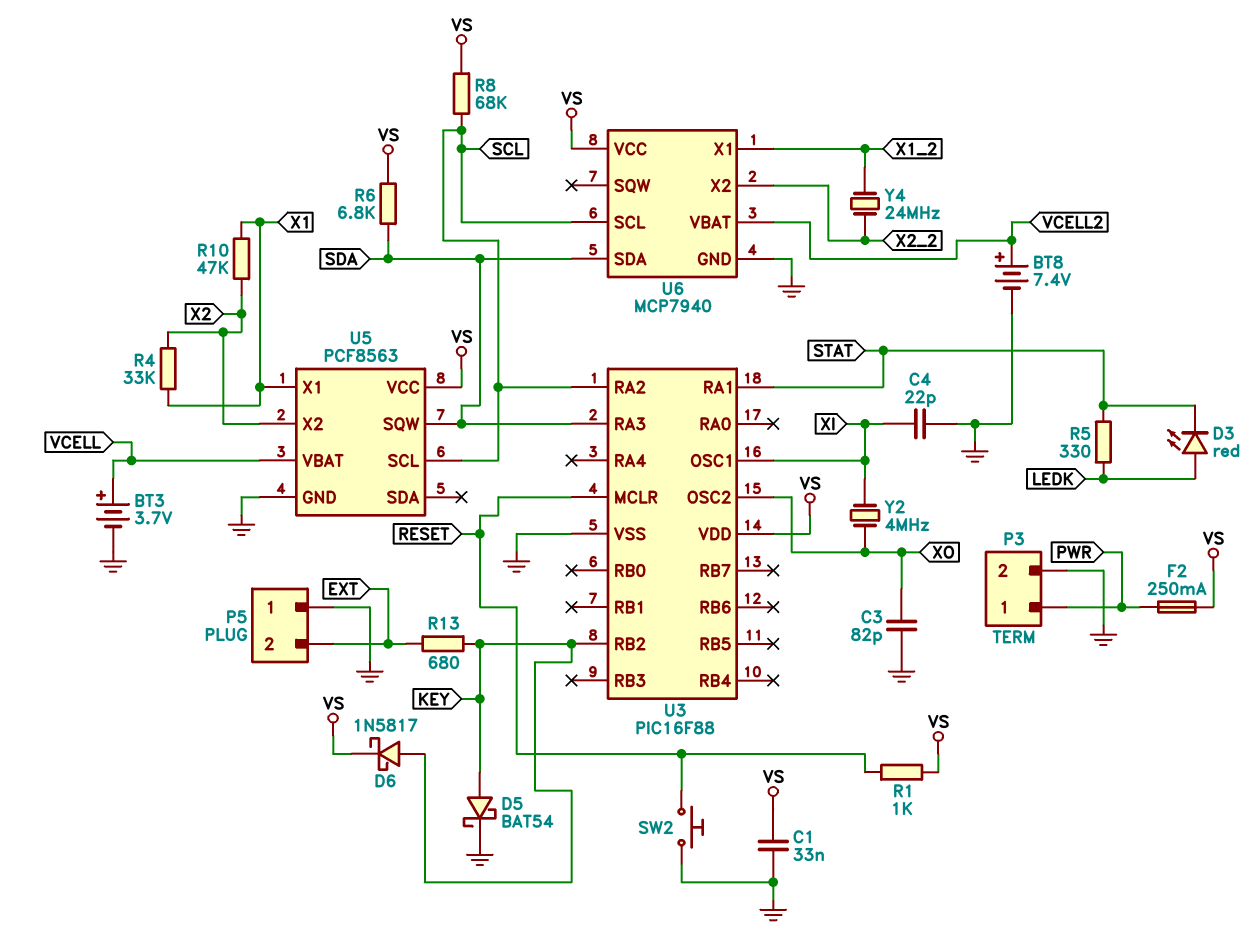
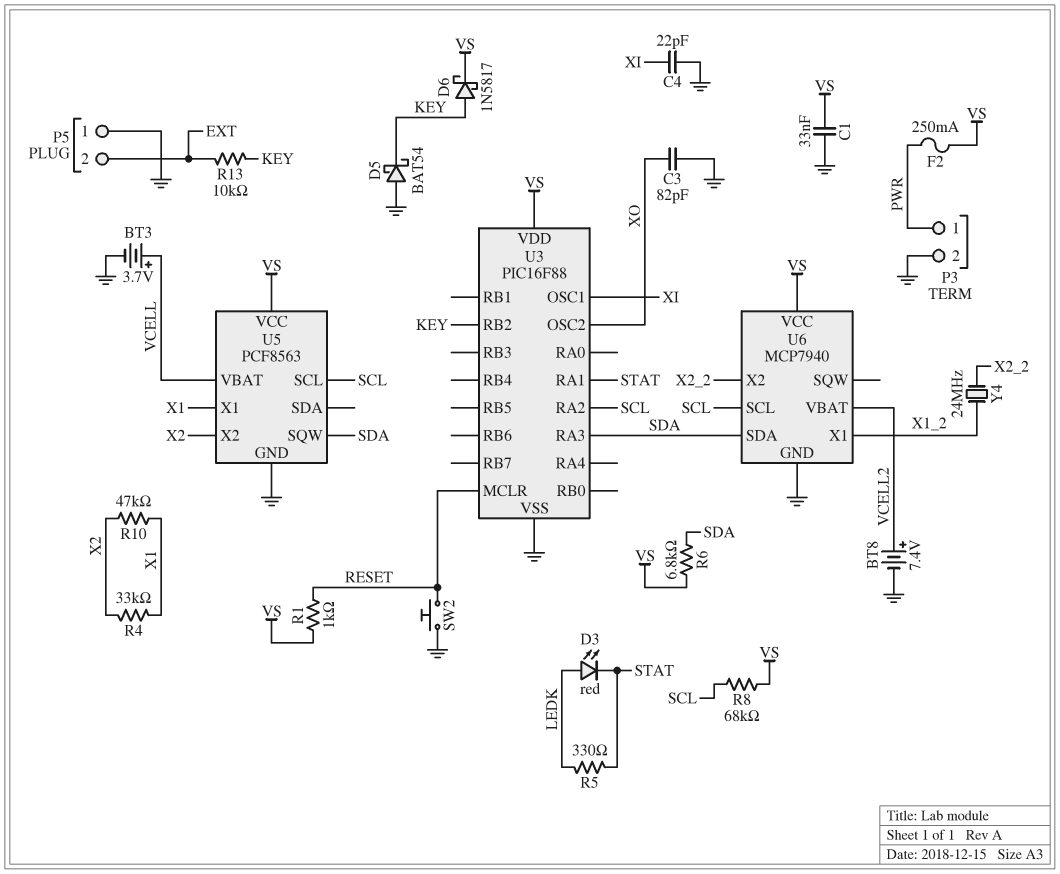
D5: schottky BAT54 (A KEY, K GND) -> schottky BAT54 (A GND, K KEY)
R13: 680 (EXT, KEY) -> 10k (EXT, KEY)
Y2: 4MHz (XI, XO) -> none

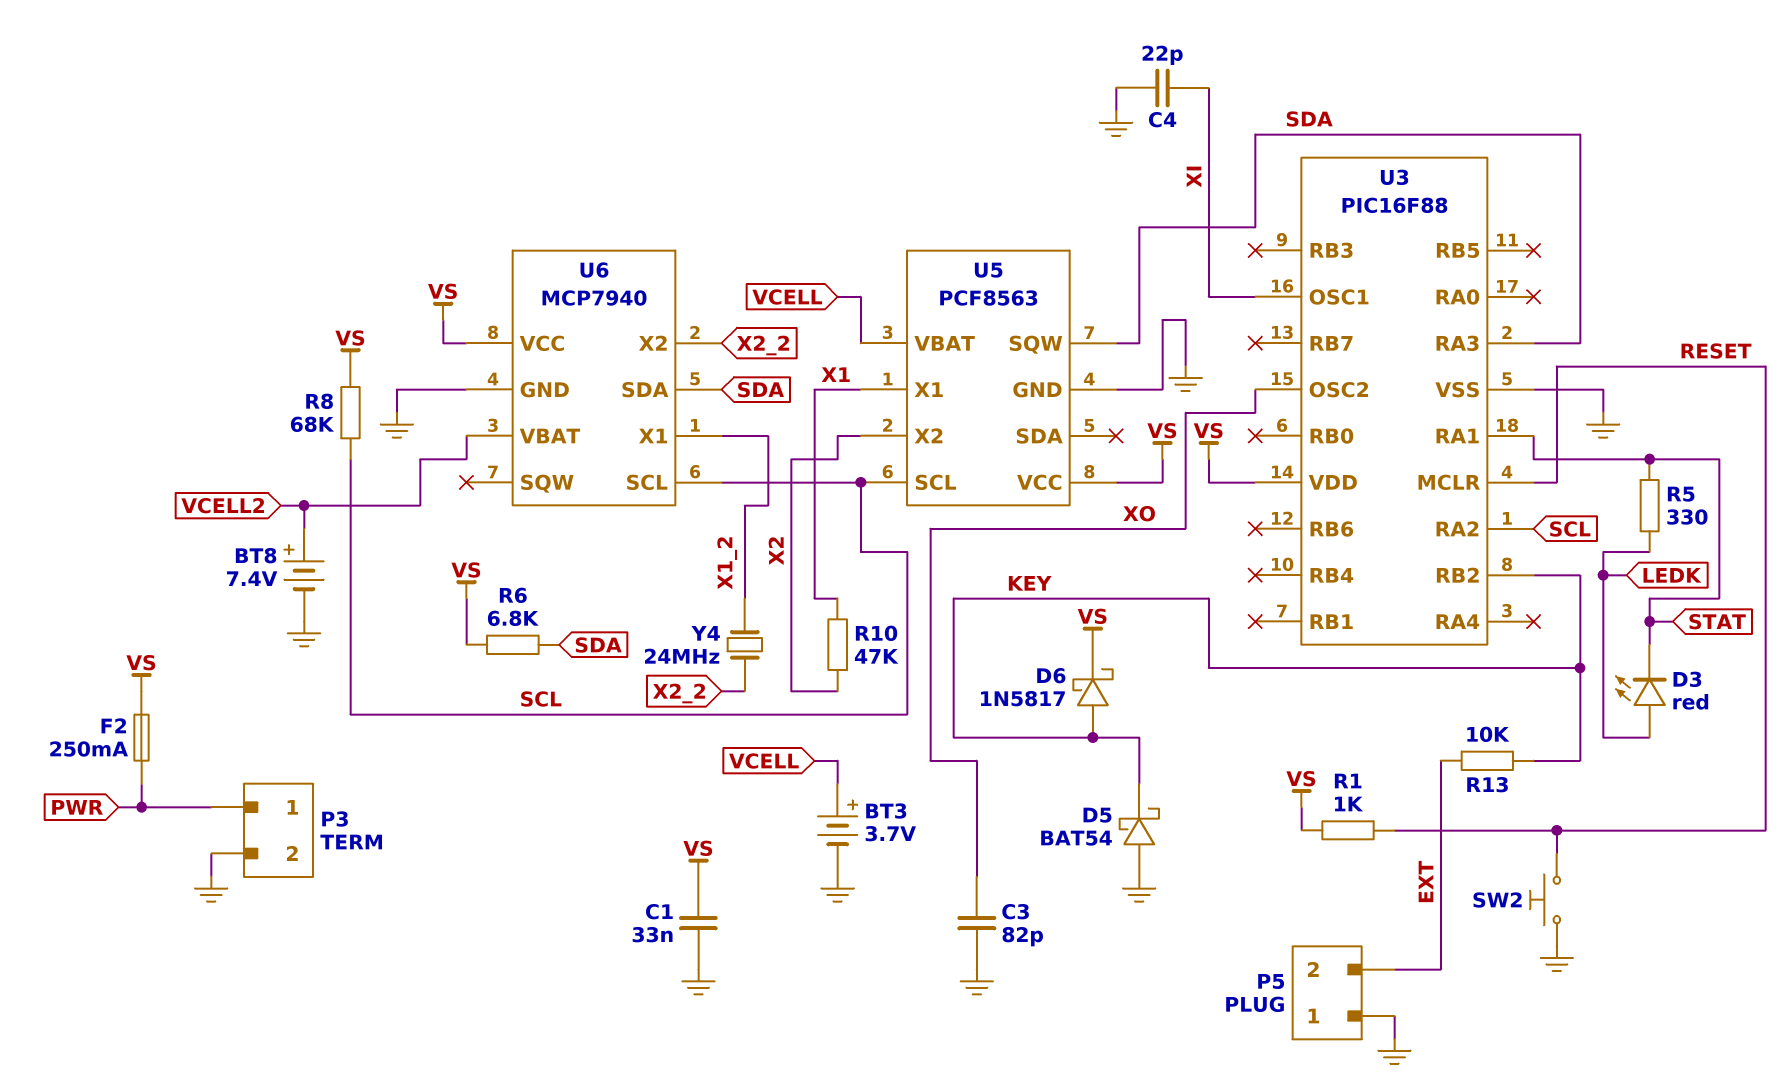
R4: 33k (X1, X2) -> none

